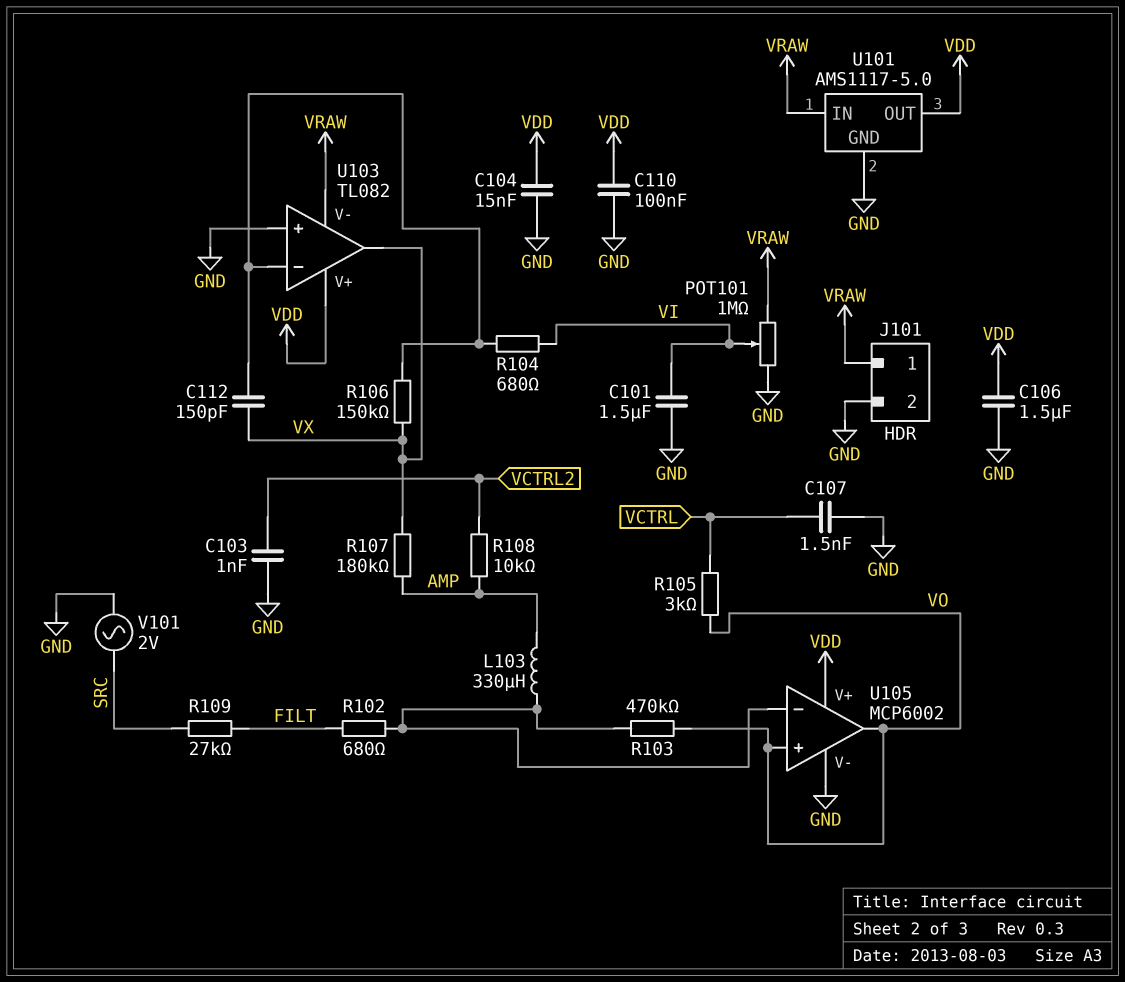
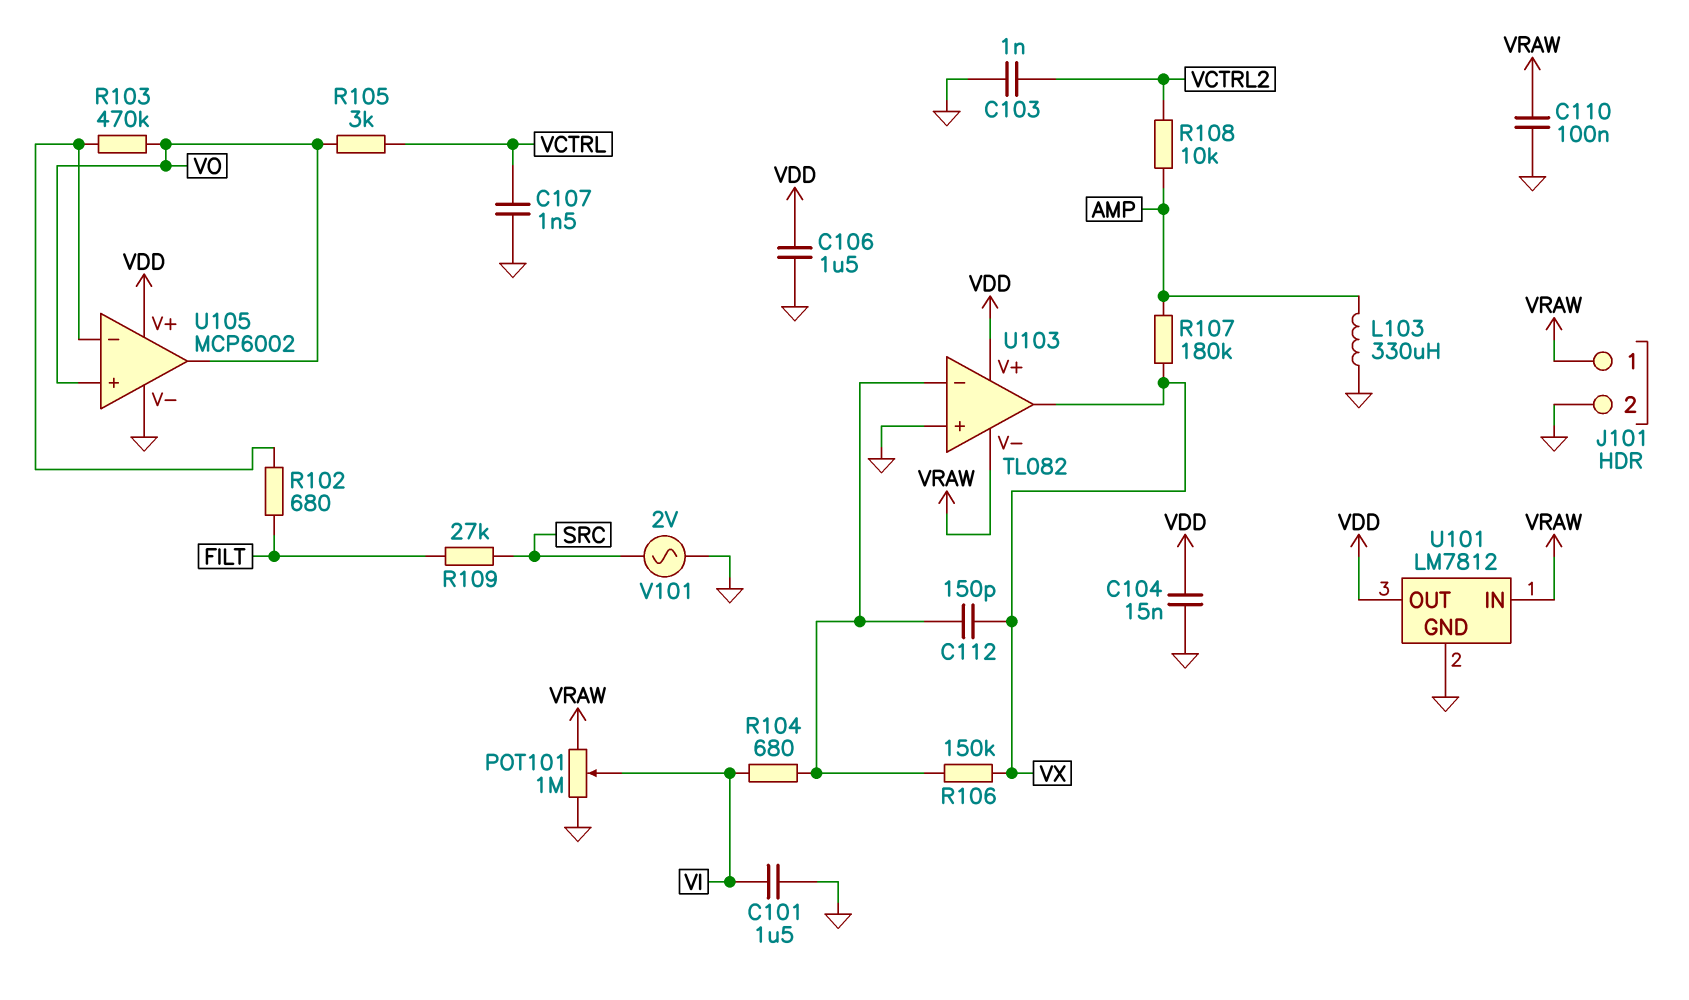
C110: 100nF (GND, VDD) -> 100nF (GND, VRAW)
L103: 330uH (AMP, U105/in-) -> 330uH (AMP, GND)
U101: AMS1117-5.0 -> LM7812

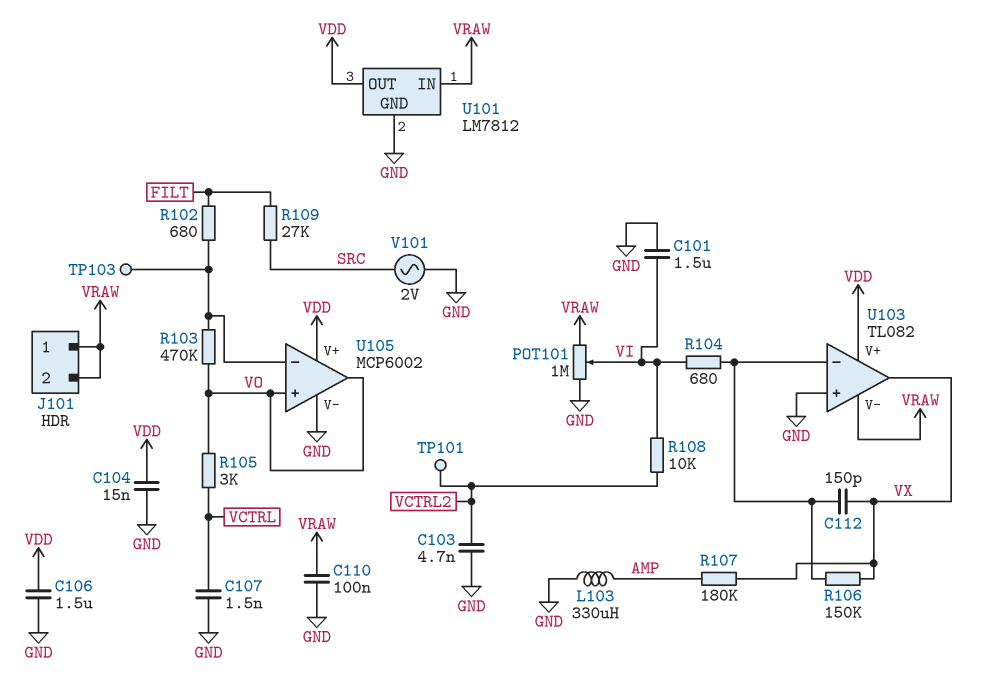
C103: 1nF (GND, VCTRL2) -> 4.7nF (GND, VCTRL2)
J101 pin 2: GND -> VRAW
R108: 10k (AMP, VCTRL2) -> 10k (VCTRL2, VI)
TP101: none -> test point (VCTRL2)
TP103: none -> test point (U105/in-)

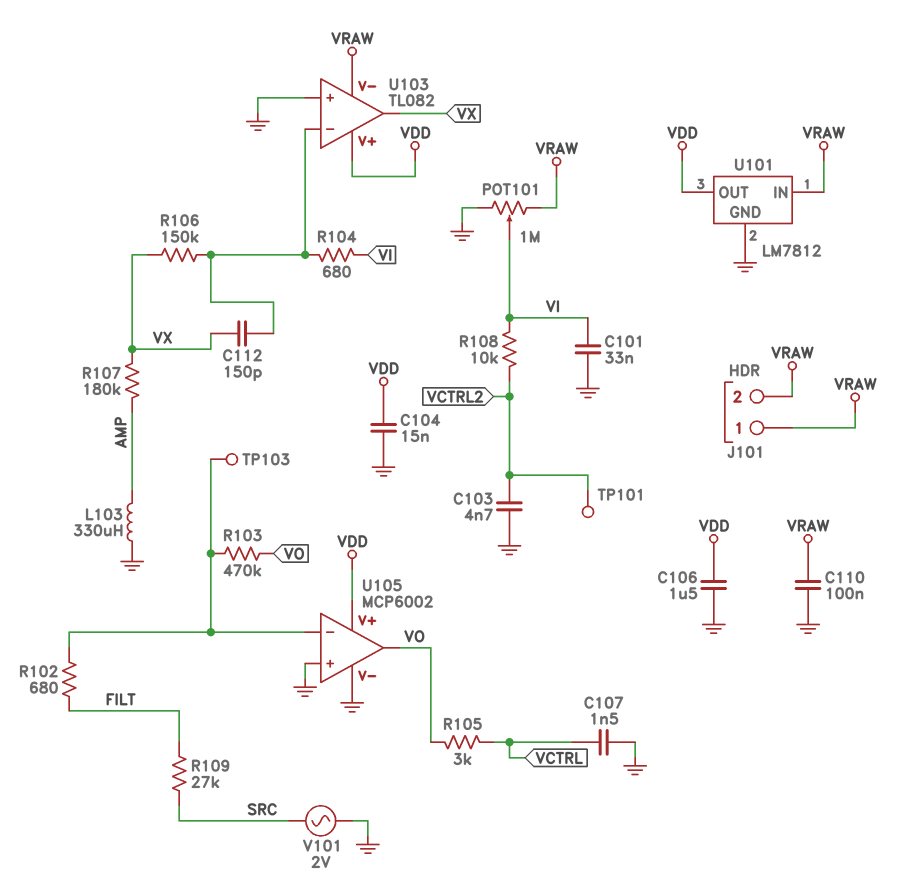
C101: 1.5uF (GND, VI) -> 33nF (GND, VI)
U105 pin in+: VO -> GND

